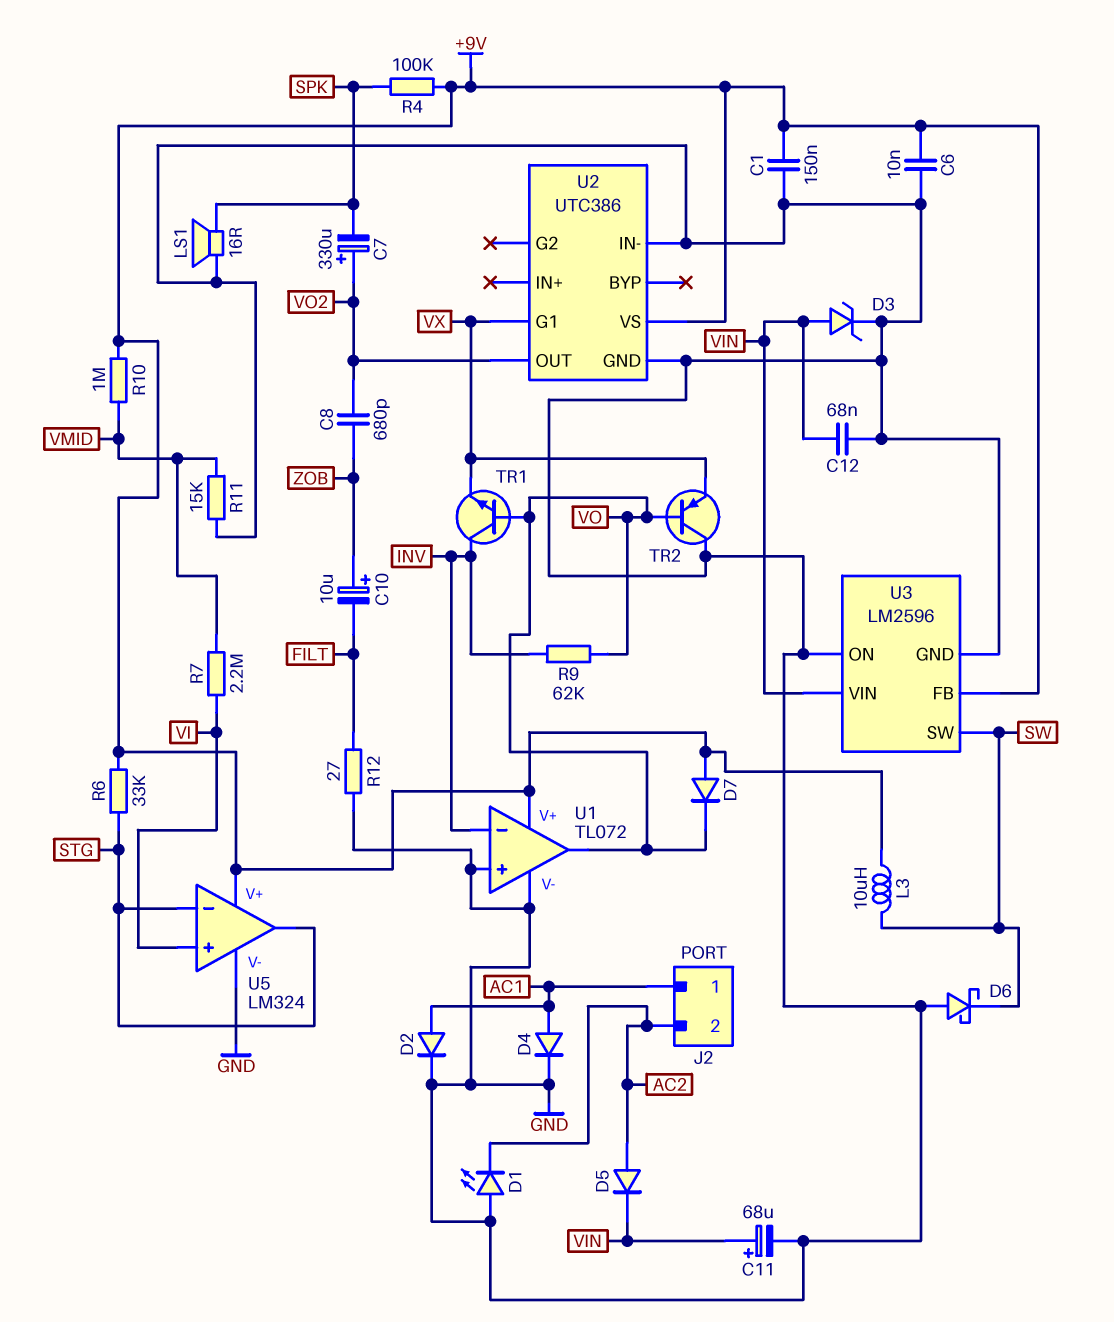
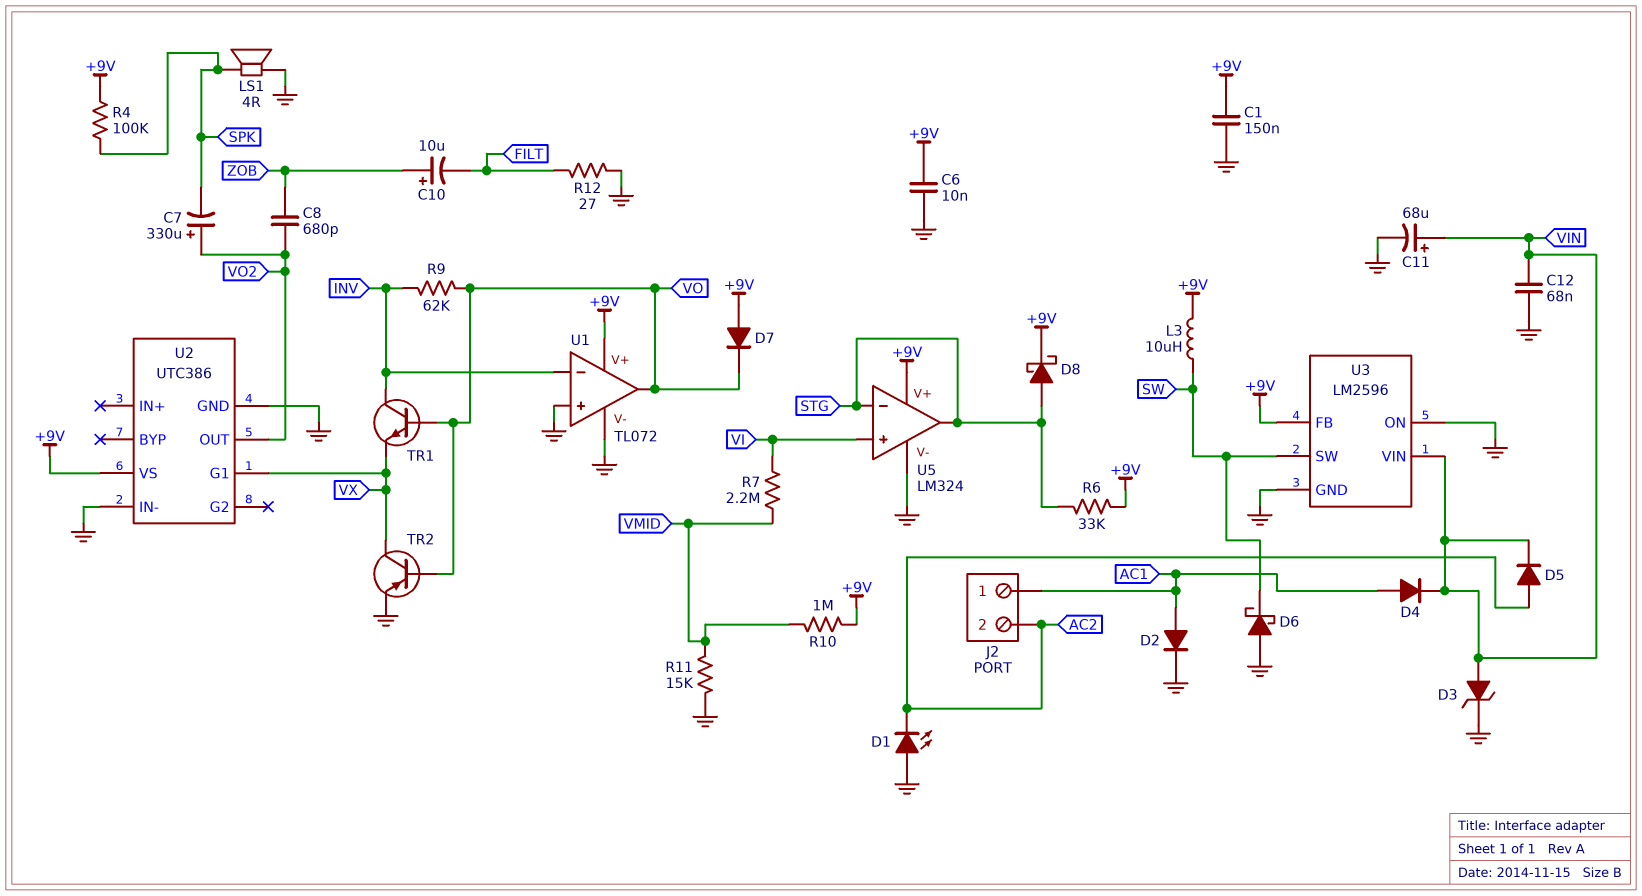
D4: diode (A AC1, K GND) -> diode (A AC1, K VIN)
D8: none -> schottky (A STG, K +9V)
LS1: speaker 16R (GND, SPK) -> speaker 4R (GND, SPK)
TR2: PNP (B VO, C GND, E VX) -> PNP (B VO, C VX, E GND)

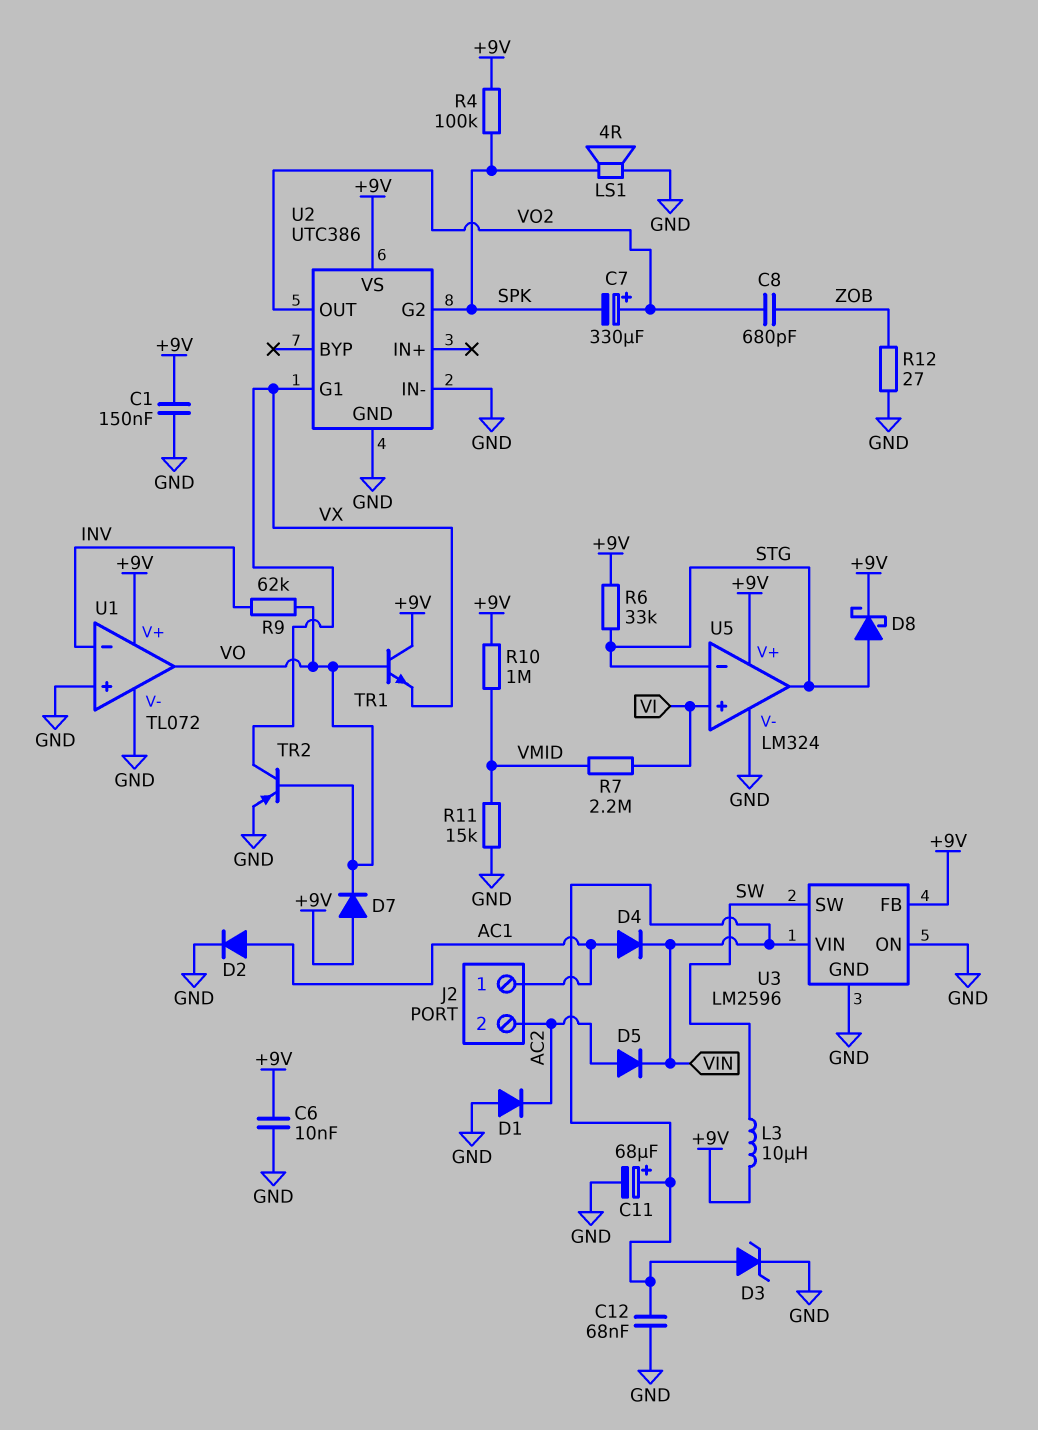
C10: 10uF (plus ZOB, minus FILT) -> none
D1: LED (A GND, K AC2) -> diode (A GND, K AC2)
D6: schottky (A GND, K SW) -> none
R12: 27 (FILT, GND) -> 27 (GND, ZOB)
TR1: NPN (B VO, C INV, E VX) -> NPN (B VO, C +9V, E VX)
U2 pin G2: none -> SPK

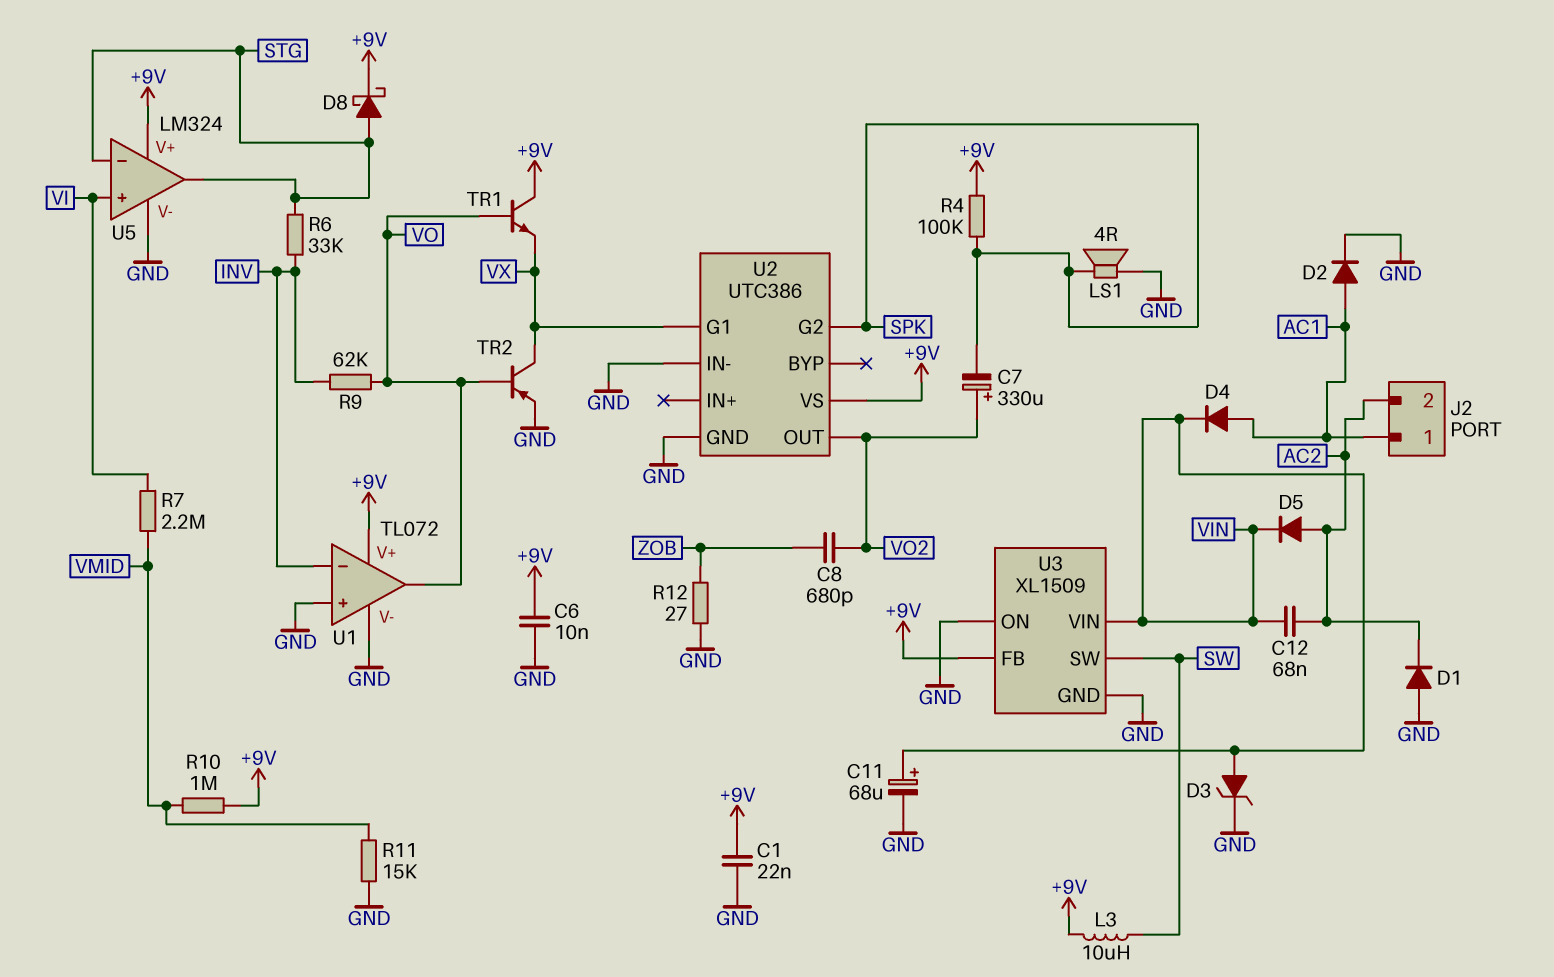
C1: 150nF (+9V, GND) -> 22nF (+9V, GND)
C12: 68nF (GND, VIN) -> 68nF (AC2, VIN)
D7: diode (A +9V, K VO) -> none
R6: 33k (+9V, STG) -> 33k (INV, STG)
U3: LM2596 -> XL1509

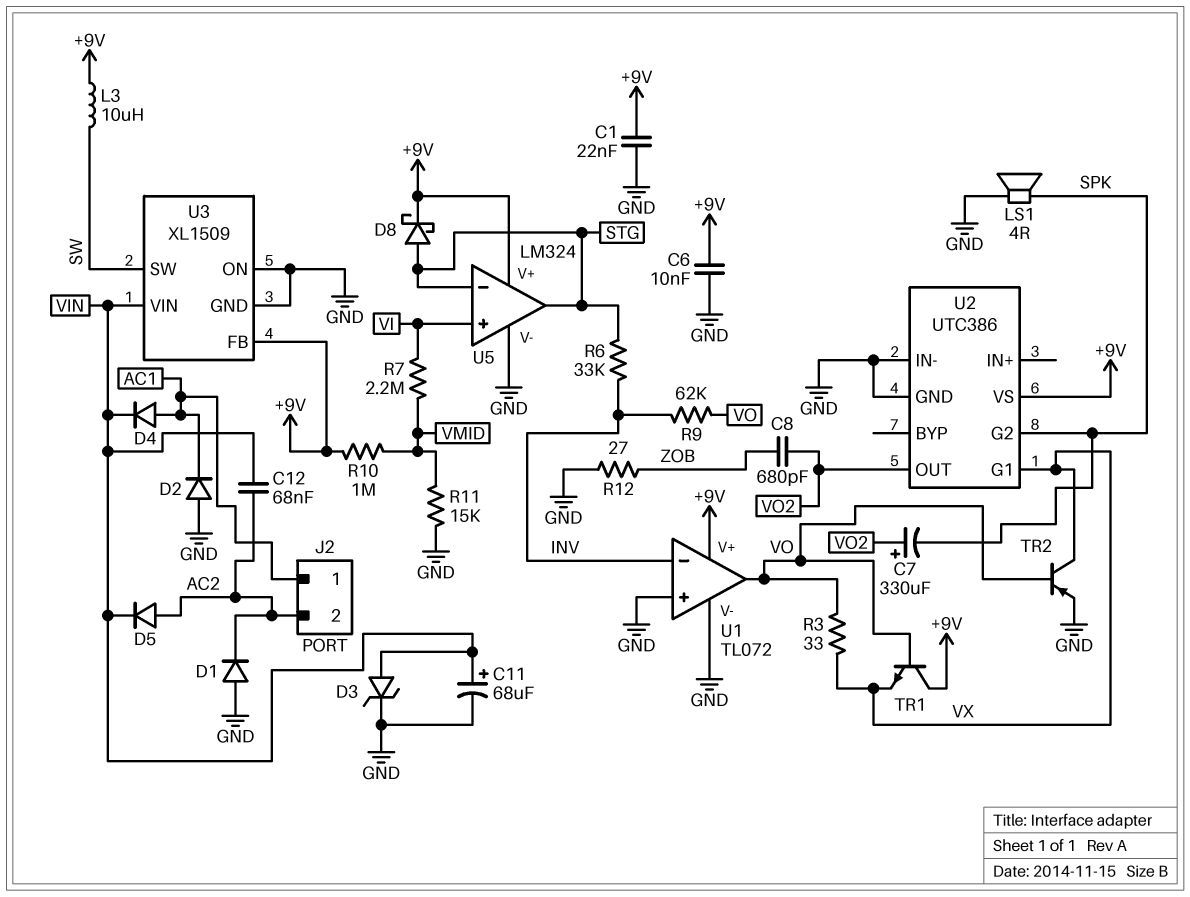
D2: diode (A AC1, K GND) -> diode (A GND, K AC1)
R3: none -> 33 (VO, VX)
R4: 100k (+9V, SPK) -> none

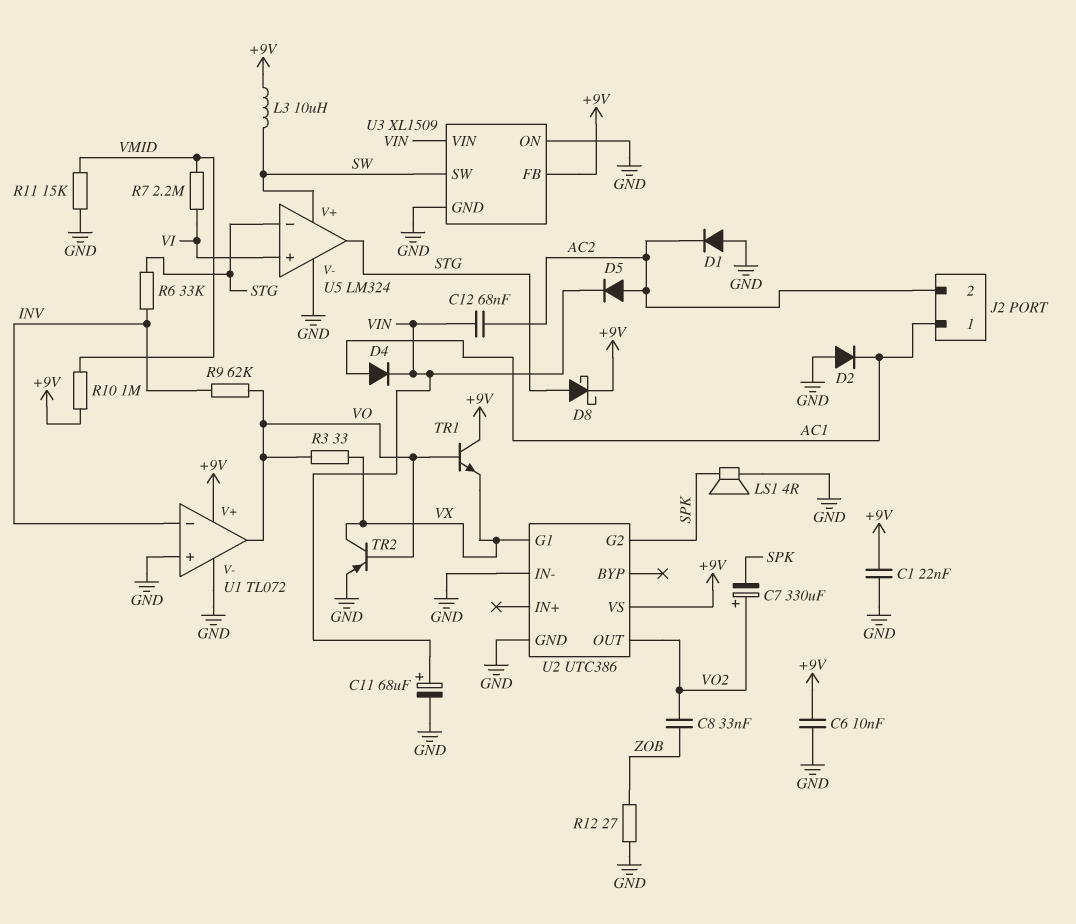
C8: 680pF (VO2, ZOB) -> 33nF (VO2, ZOB)
D3: zener (A VIN, K GND) -> none
U5 pin V+: +9V -> SW

